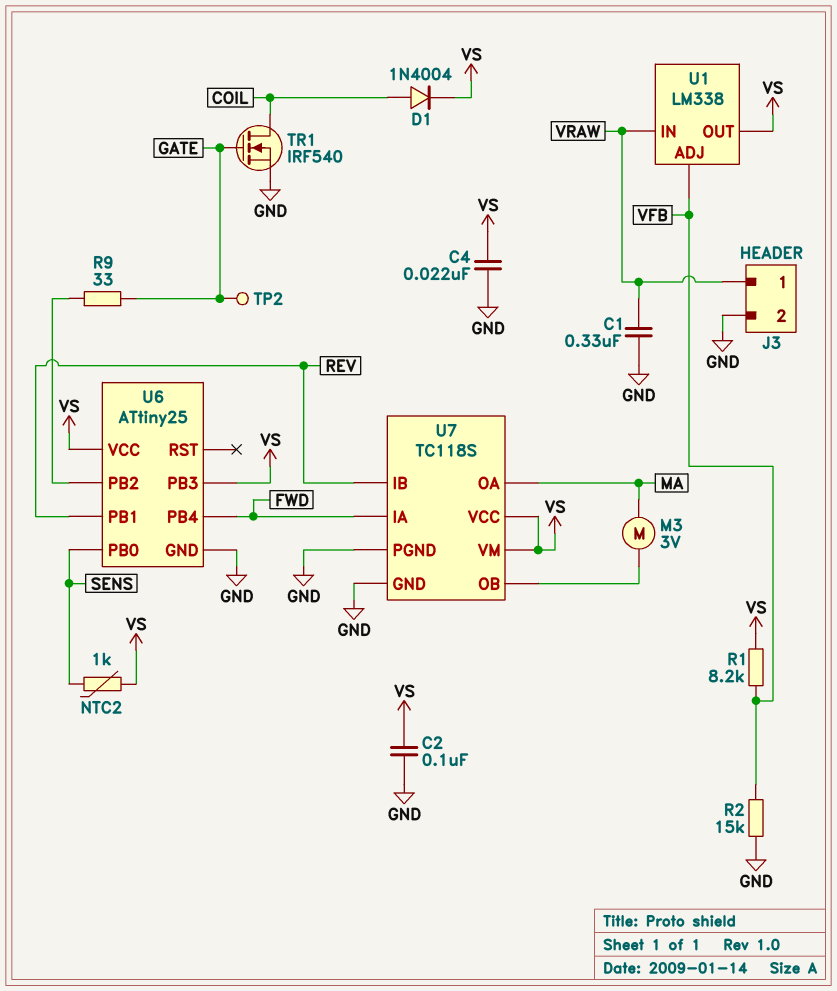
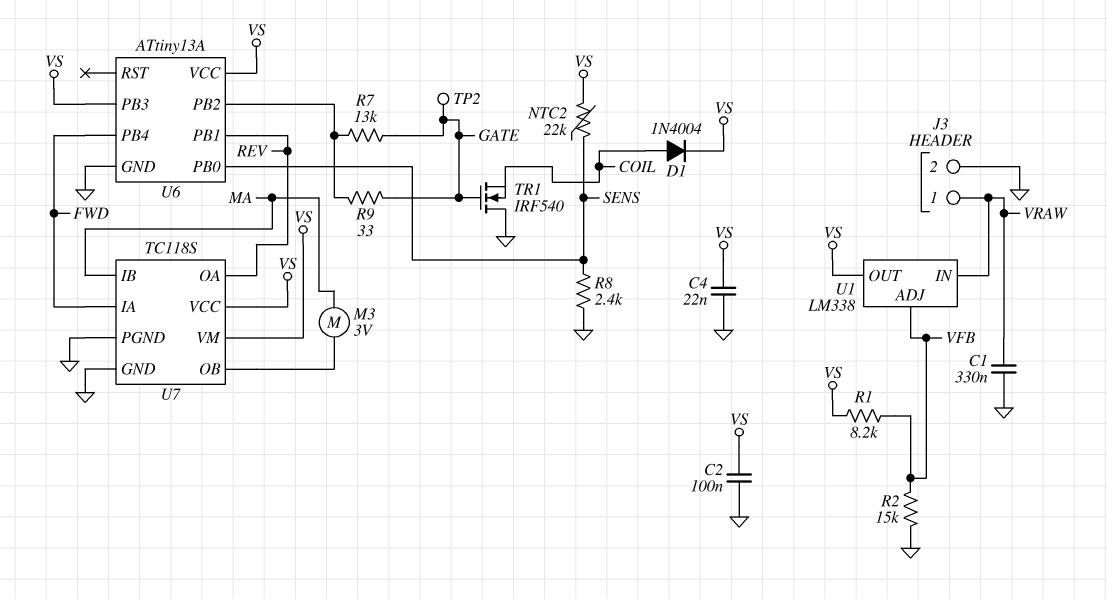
NTC2: 1k (SENS, VS) -> 22k (SENS, VS)
R7: none -> 13k (GATE, U6/PB2)
R8: none -> 2.4k (GND, SENS)
TR1: NMOS IRF540 (G GATE, D COIL, S GND) -> NMOS IRF540 (G GATE, D GND, S COIL)
U6: ATtiny25 -> ATtiny13A
U7 pin IB: REV -> MA
U7 pin OA: MA -> REV

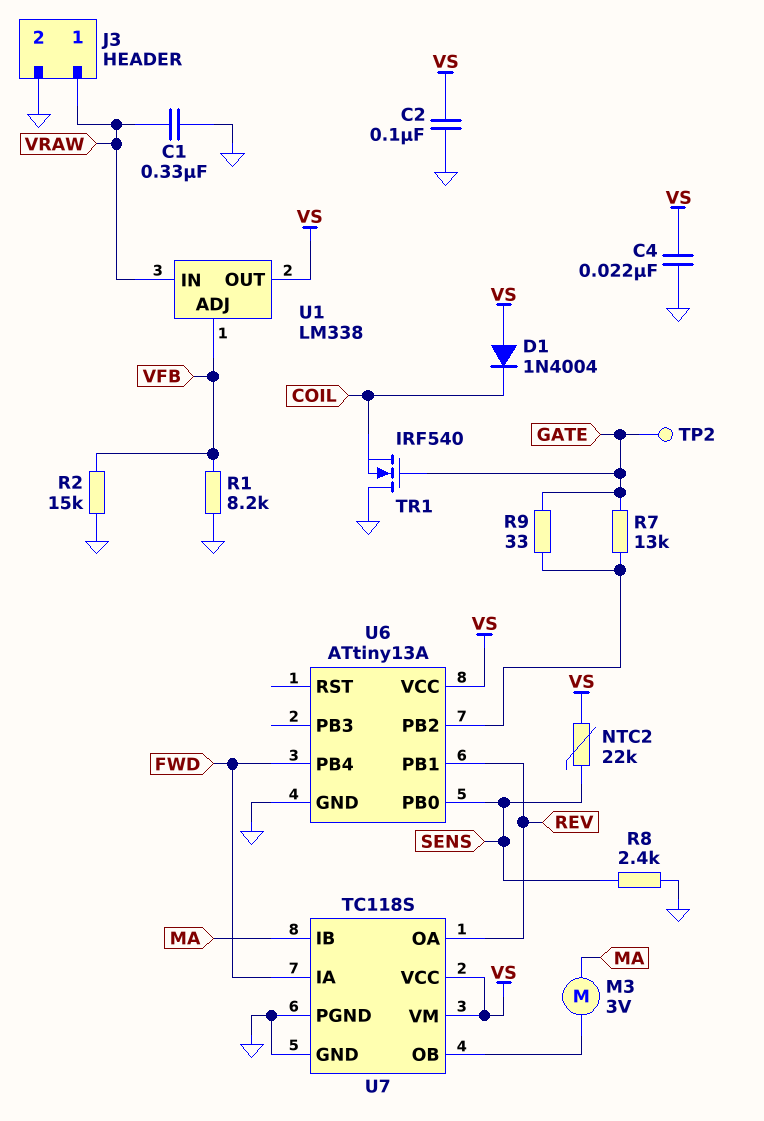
D1: diode 1N4004 (A COIL, K VS) -> diode 1N4004 (A VS, K COIL)
R1: 8.2k (VFB, VS) -> 8.2k (GND, VFB)
U6 pin PB3: VS -> none

